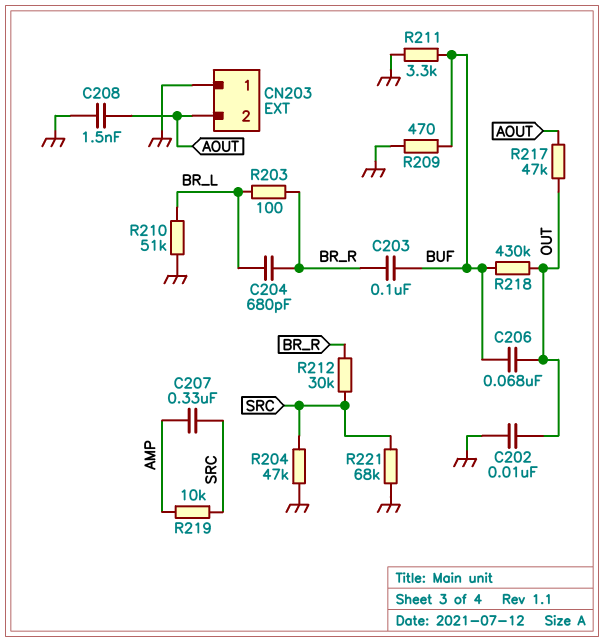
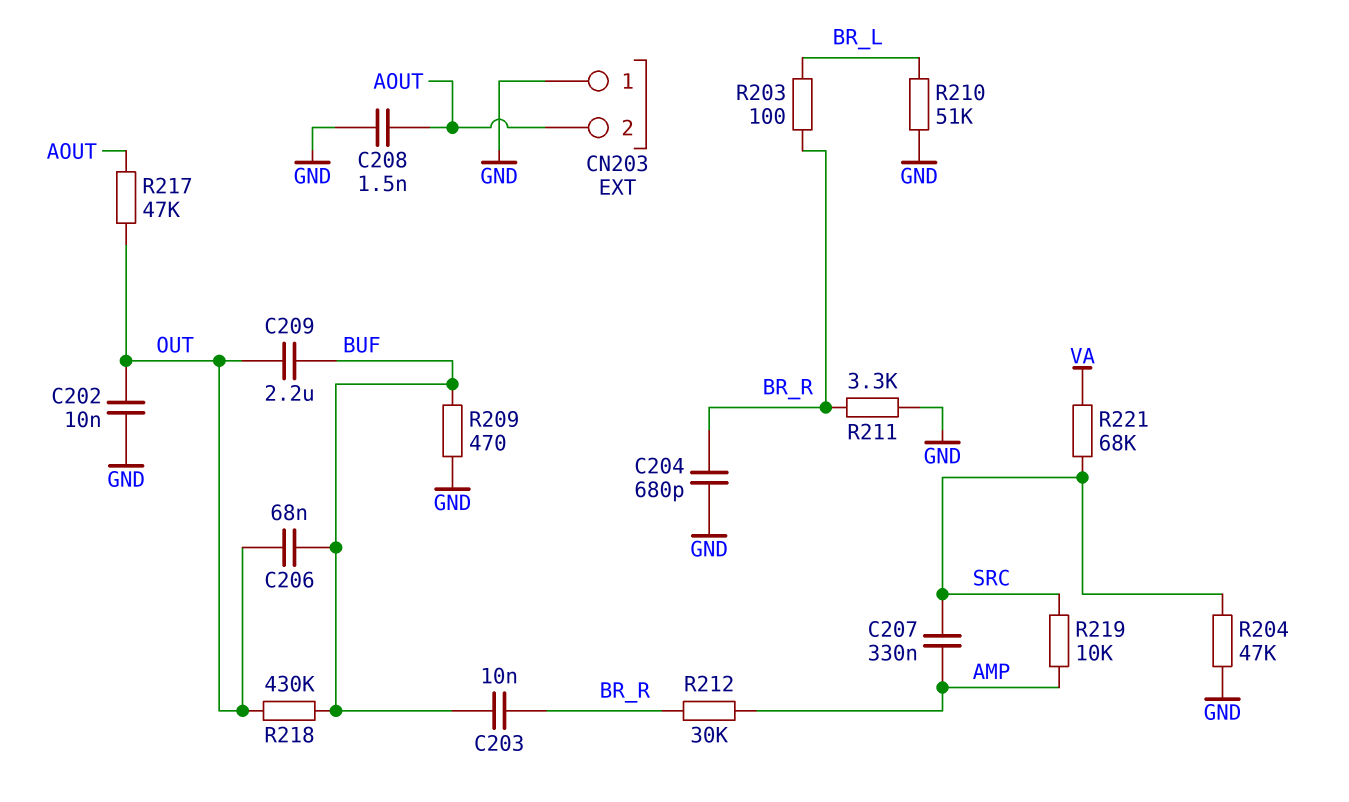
C203: 100nF (BR_R, BUF) -> 10nF (BR_R, BUF)
C204: 680pF (BR_L, BR_R) -> 680pF (BR_R, GND)
C209: none -> 2.2uF (BUF, OUT)
R211: 3.3k (BUF, GND) -> 3.3k (BR_R, GND)
R212: 30k (BR_R, SRC) -> 30k (AMP, BR_R)
R221: 68k (GND, SRC) -> 68k (SRC, VA)

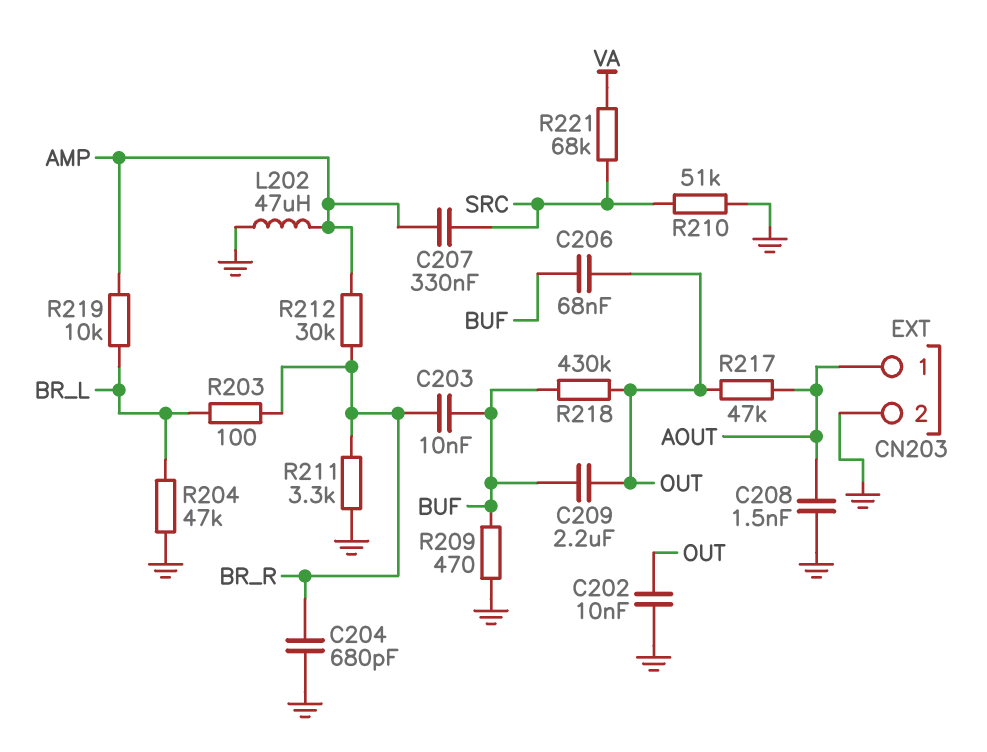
CN203 pin 1: GND -> AOUT
CN203 pin 2: AOUT -> GND
L202: none -> 47uH (AMP, GND)
R204: 47k (GND, SRC) -> 47k (BR_L, GND)
R210: 51k (BR_L, GND) -> 51k (GND, SRC)
R219: 10k (AMP, SRC) -> 10k (AMP, BR_L)

